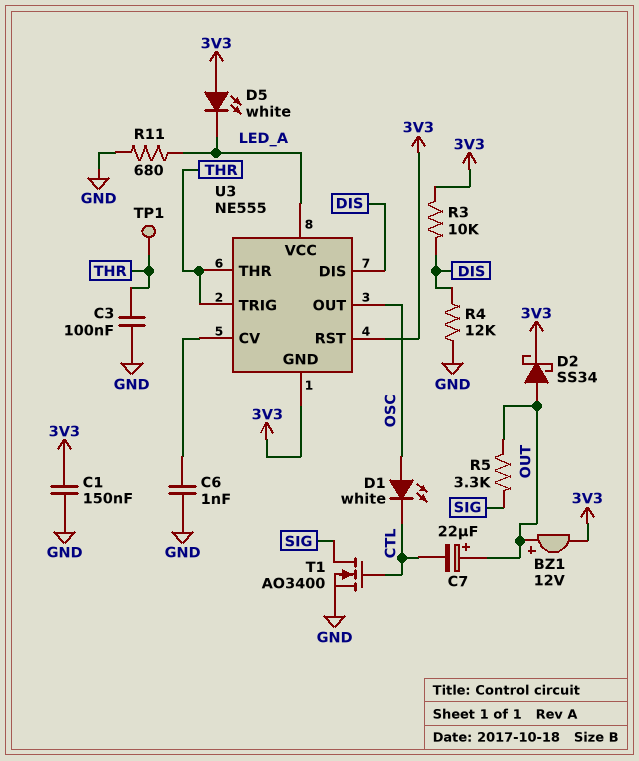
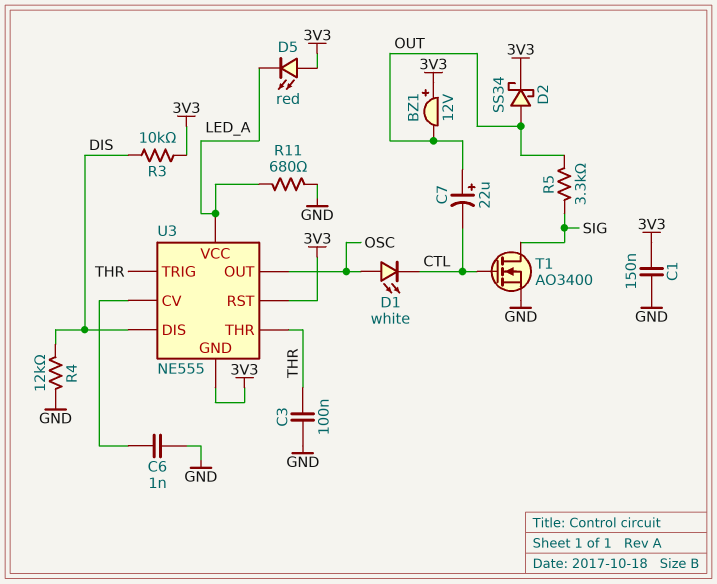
BZ1: buzzer 12V (plus OUT, minus 3V3) -> buzzer 12V (plus 3V3, minus OUT)
D5: LED white (A 3V3, K LED_A) -> LED red (A 3V3, K LED_A)
TP1: test point (THR) -> none

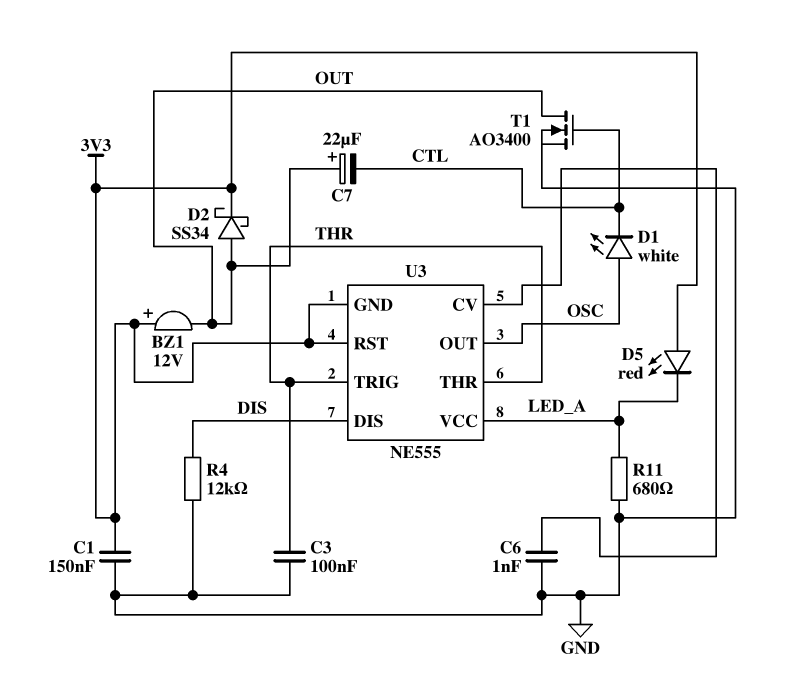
R3: 10k (3V3, DIS) -> none
R5: 3.3k (OUT, SIG) -> none
T1: NMOS AO3400 (G CTL, D SIG, S GND) -> NMOS AO3400 (G CTL, D OUT, S GND)

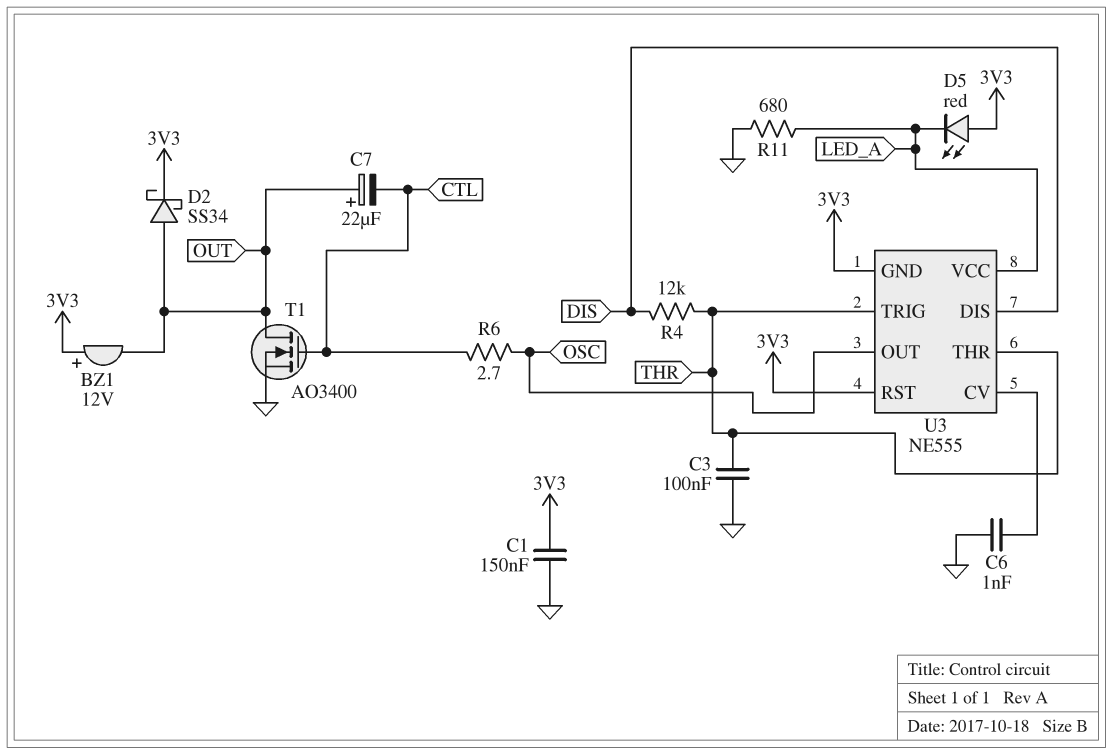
D1: LED white (A OSC, K CTL) -> none
R4: 12k (DIS, GND) -> 12k (DIS, THR)
R6: none -> 2.7 (CTL, OSC)

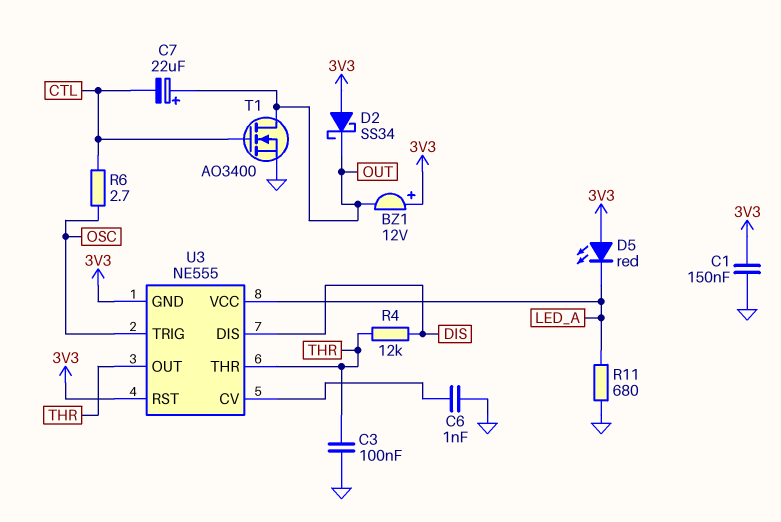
D2: schottky SS34 (A OUT, K 3V3) -> schottky SS34 (A 3V3, K OUT)
U3 pin OUT: OSC -> THR
U3 pin TRIG: THR -> OSC

